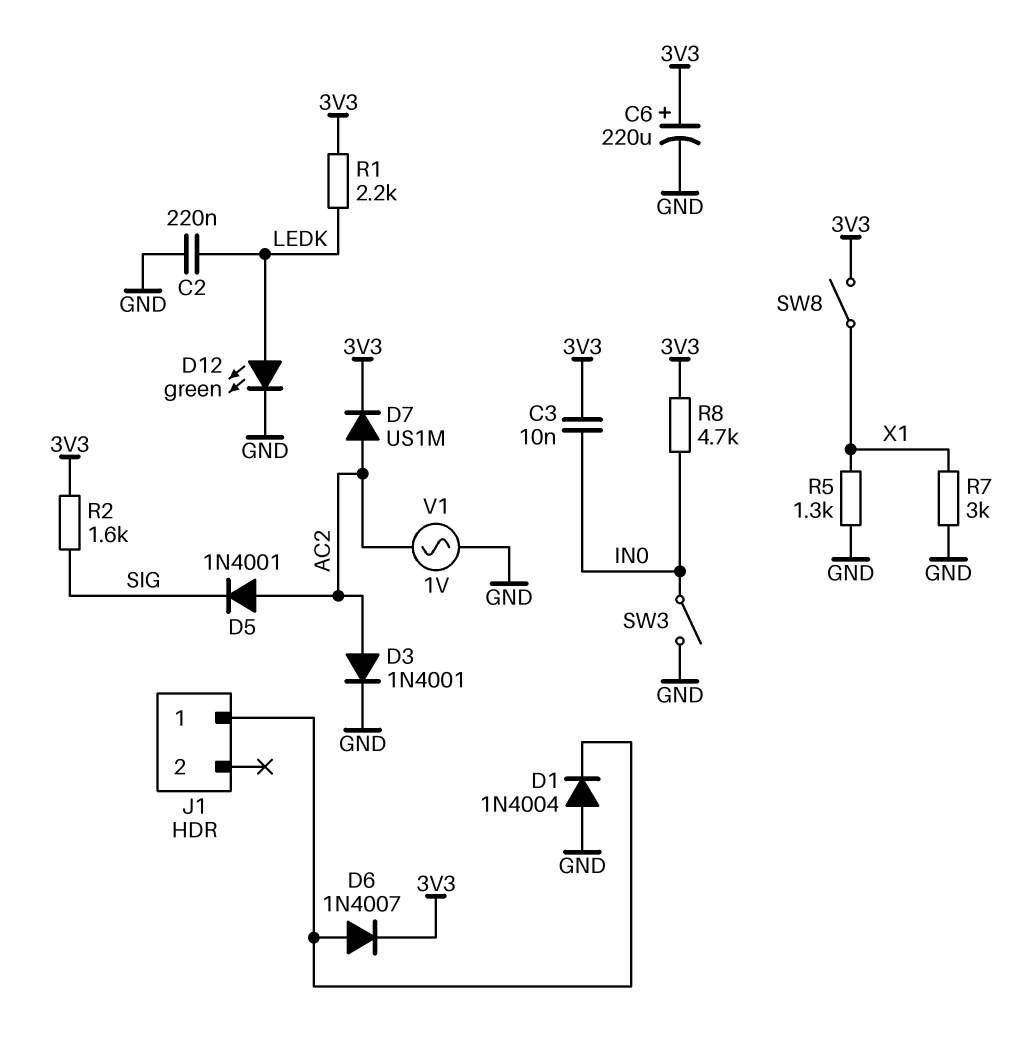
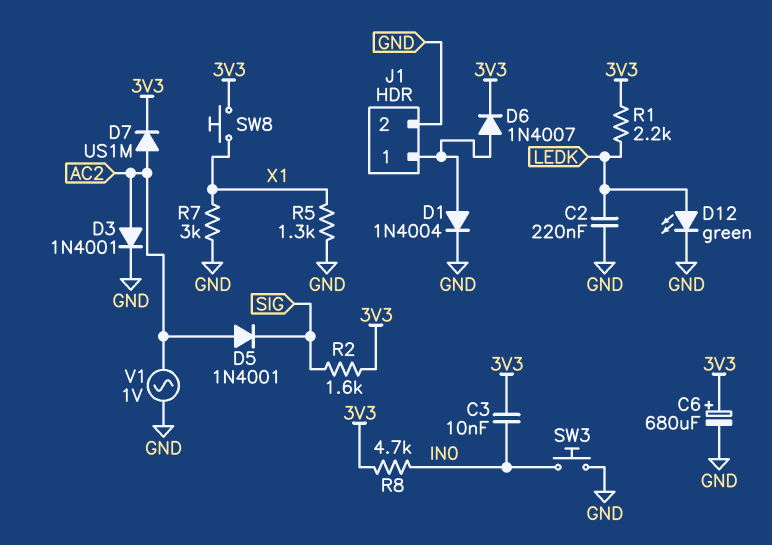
C6: 220uF (plus 3V3, minus GND) -> 680uF (plus 3V3, minus GND)
D1: diode 1N4004 (A GND, K J1/1) -> diode 1N4004 (A J1/1, K GND)
J1 pin 2: none -> GND
SW3: switch (GND, IN0) -> button (GND, IN0)
SW8: switch (3V3, X1) -> button (3V3, X1)

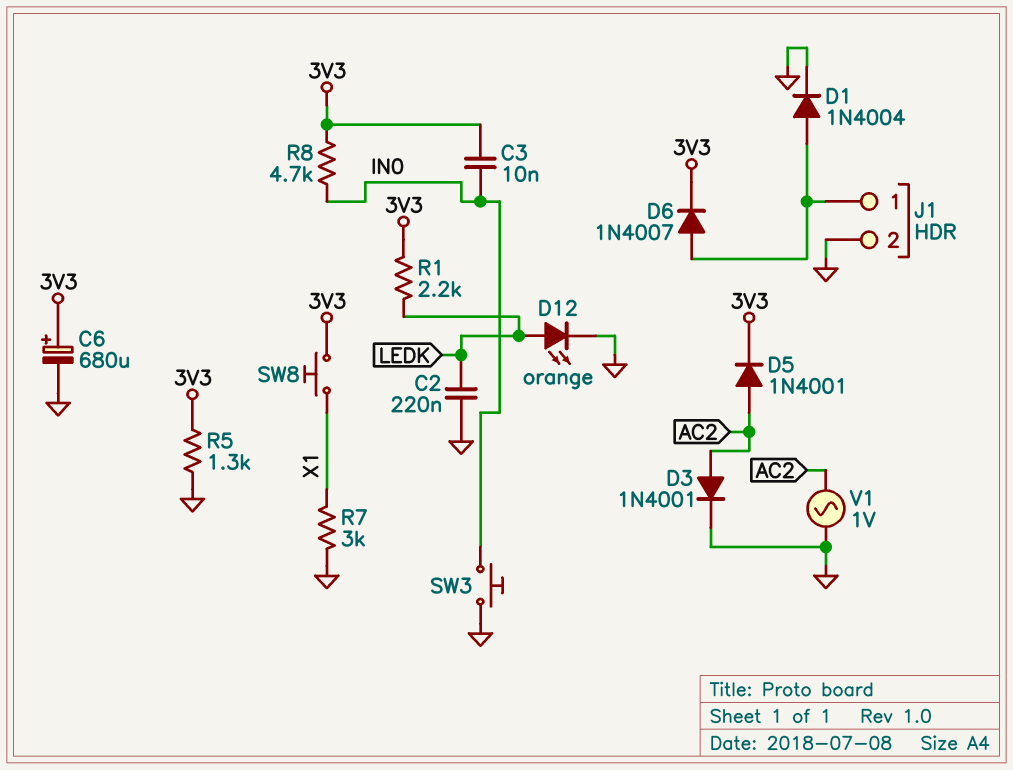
D5: diode 1N4001 (A AC2, K SIG) -> diode 1N4001 (A AC2, K 3V3)
D7: diode US1M (A AC2, K 3V3) -> none
D12: LED green (A LEDK, K GND) -> LED orange (A LEDK, K GND)
R2: 1.6k (3V3, SIG) -> none
R5: 1.3k (GND, X1) -> 1.3k (3V3, GND)

